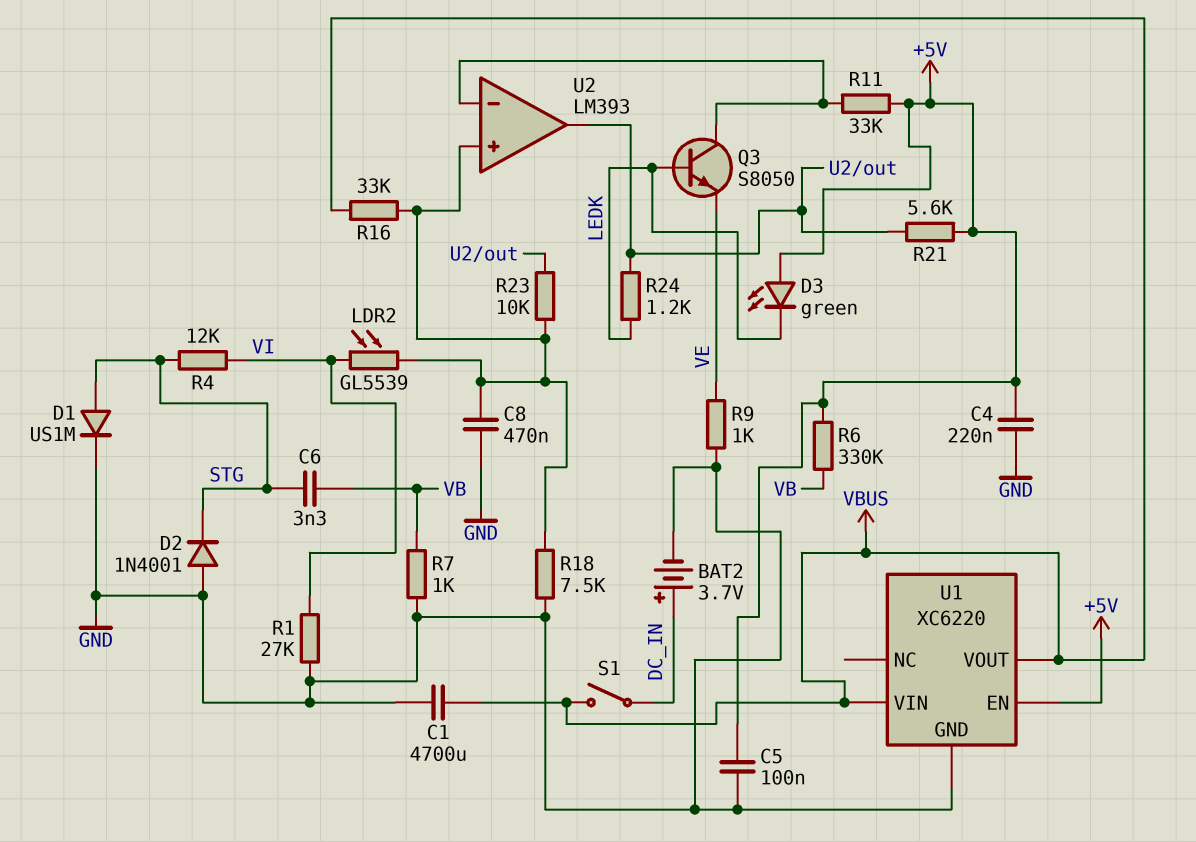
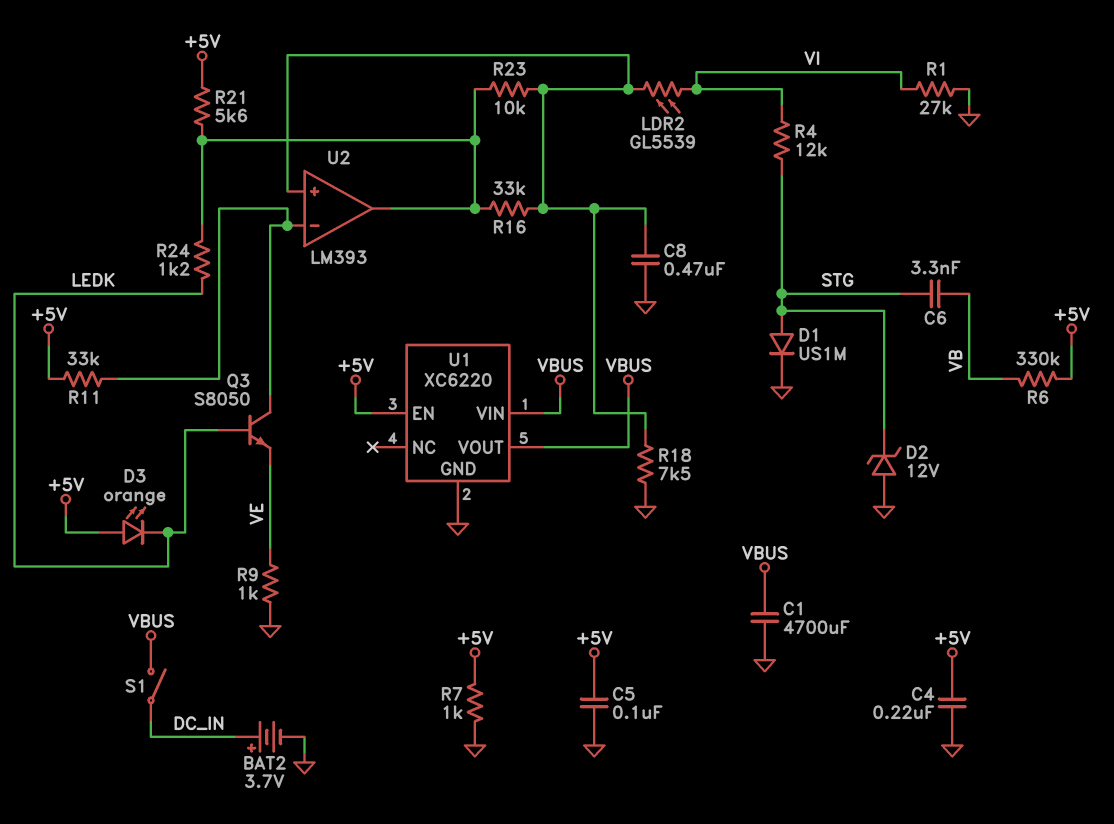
D2: diode 1N4001 (A GND, K STG) -> zener 12V (A GND, K STG)
D3: LED green (A +5V, K LEDK) -> LED orange (A +5V, K LEDK)
R7: 1k (GND, VB) -> 1k (+5V, GND)
R16: 33k (U2/in+, VBUS) -> 33k (U2/in+, U2/out)

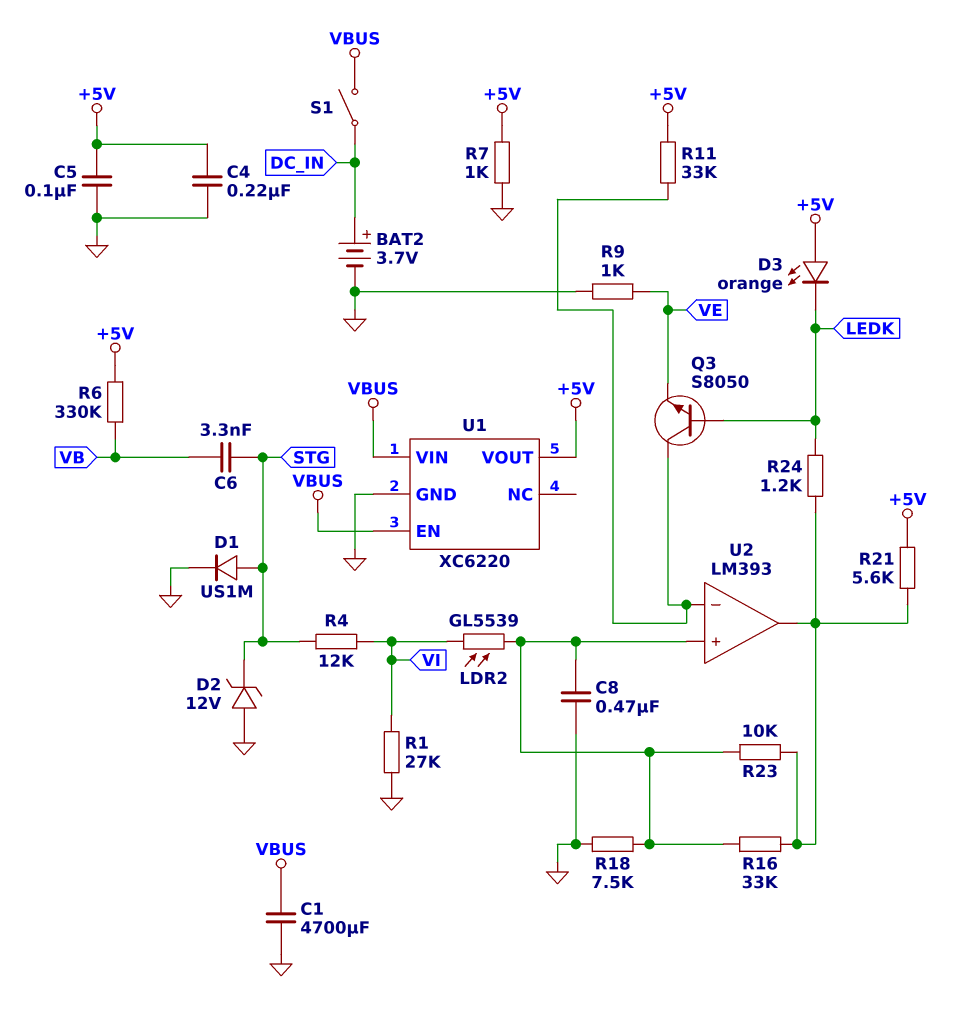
U1 pin EN: +5V -> VBUS
U1 pin VOUT: VBUS -> +5V

